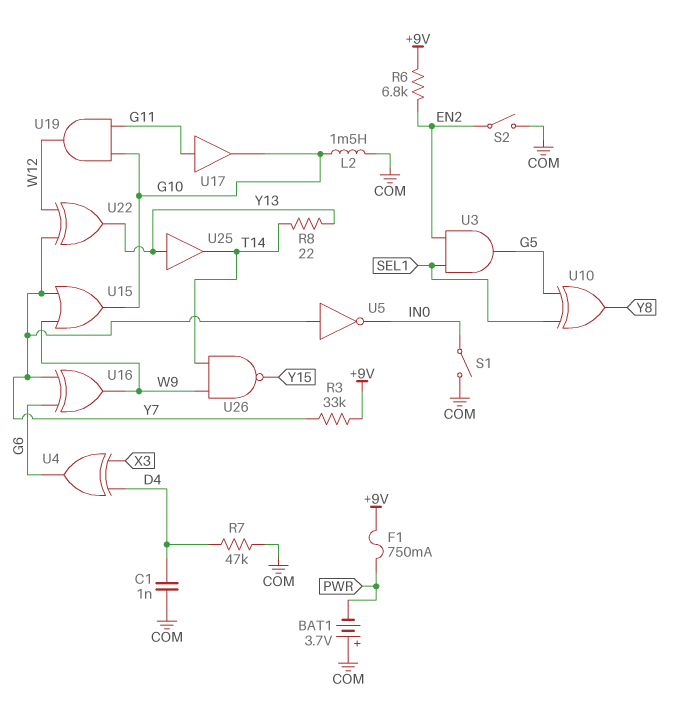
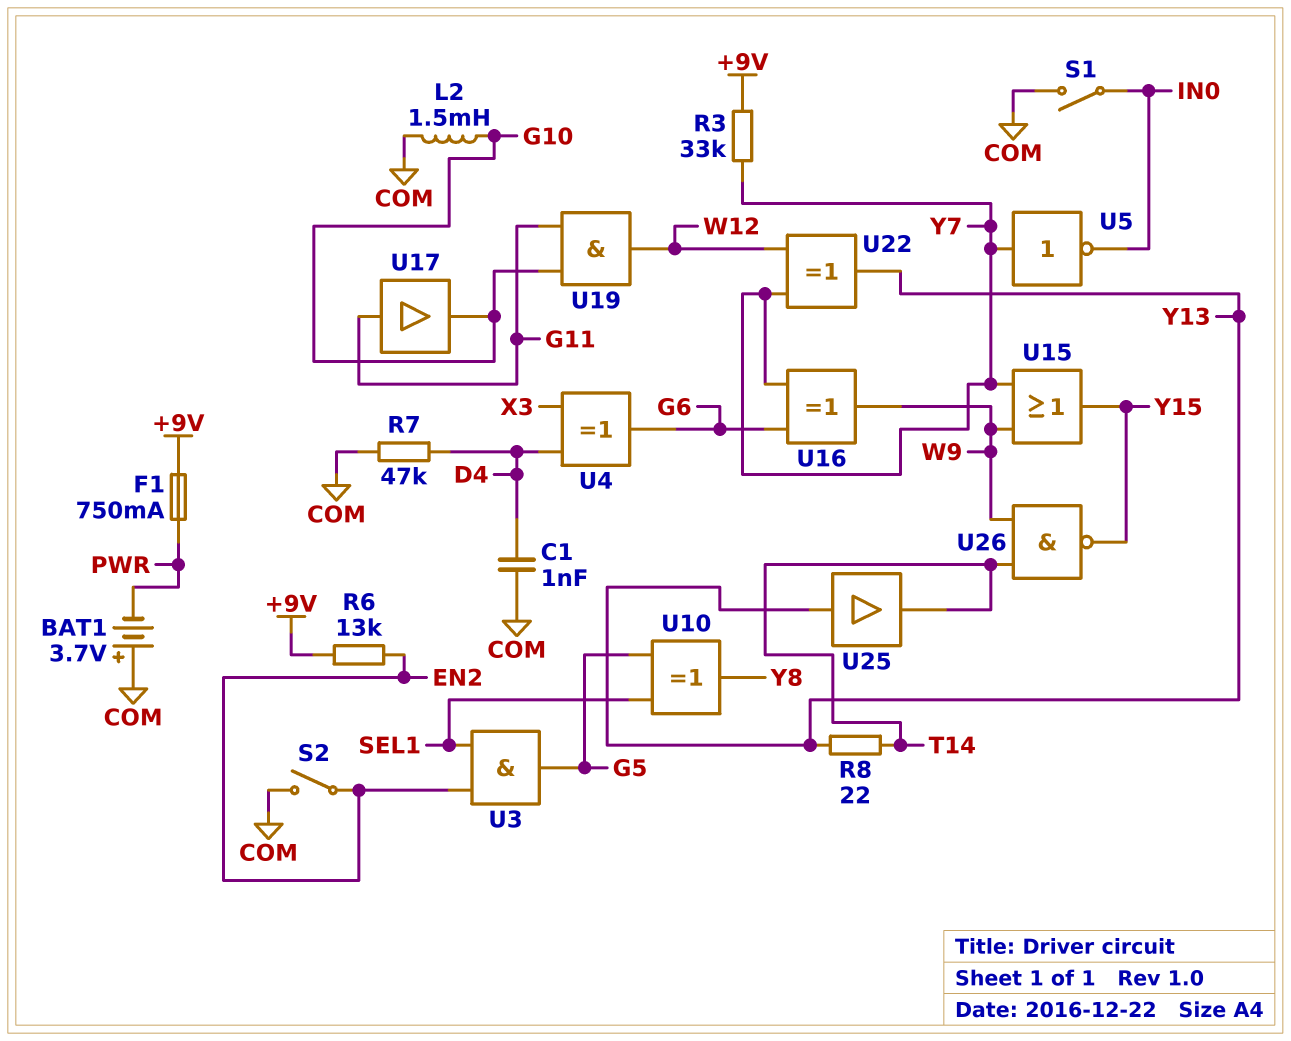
R6: 6.8k (+9V, EN2) -> 13k (+9V, EN2)
U15: OR (in W9, in Y7, out G10) -> OR (in W9, in Y7, out Y15)

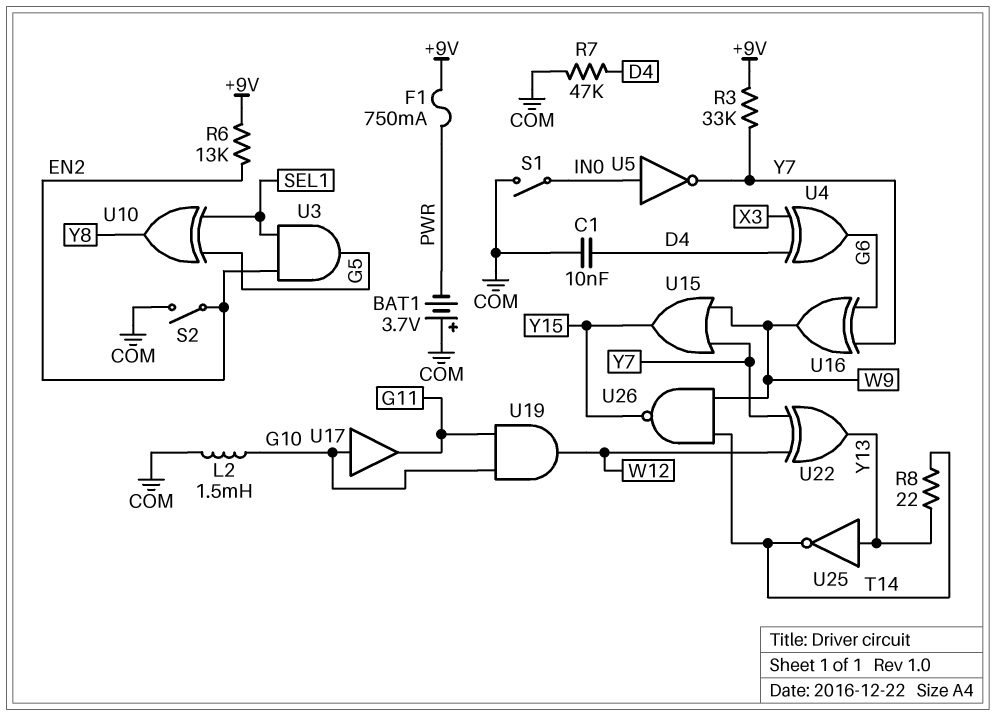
C1: 1nF (COM, D4) -> 10nF (COM, D4)
U5: NOT (in Y7, out IN0) -> NOT (in IN0, out Y7)
U17: buffer (in G11, out G10) -> buffer (in G10, out G11)
U25: buffer (in Y13, out T14) -> NOT (in Y13, out T14)

